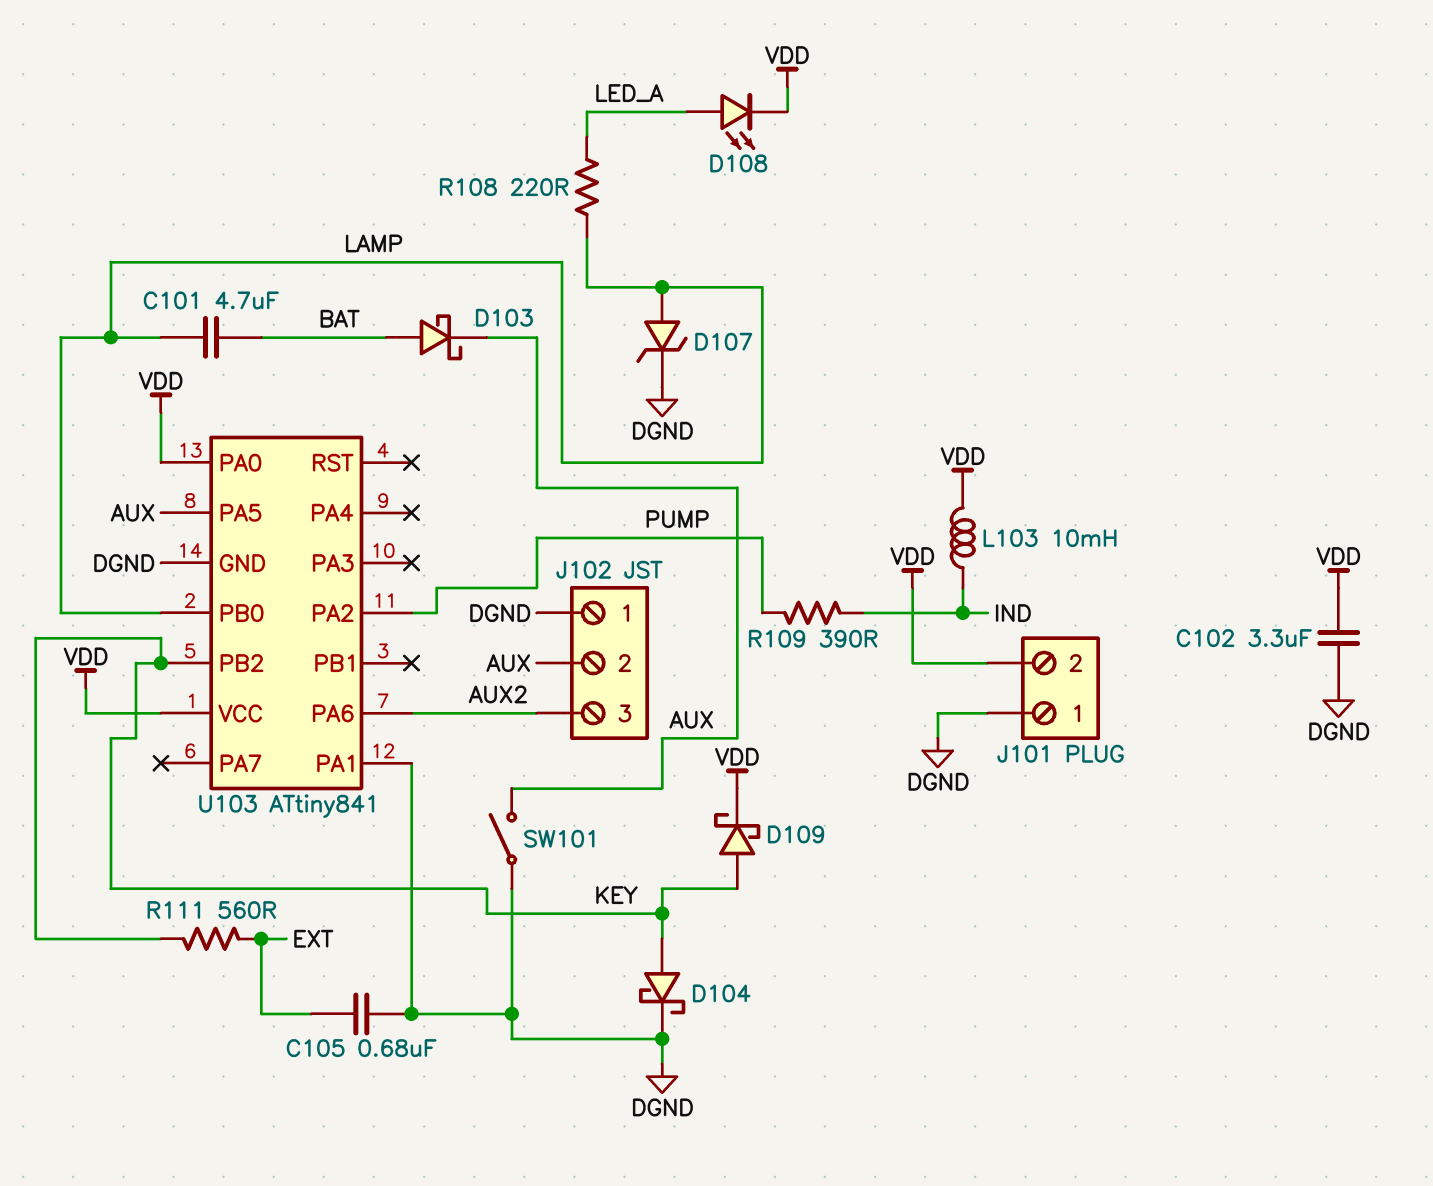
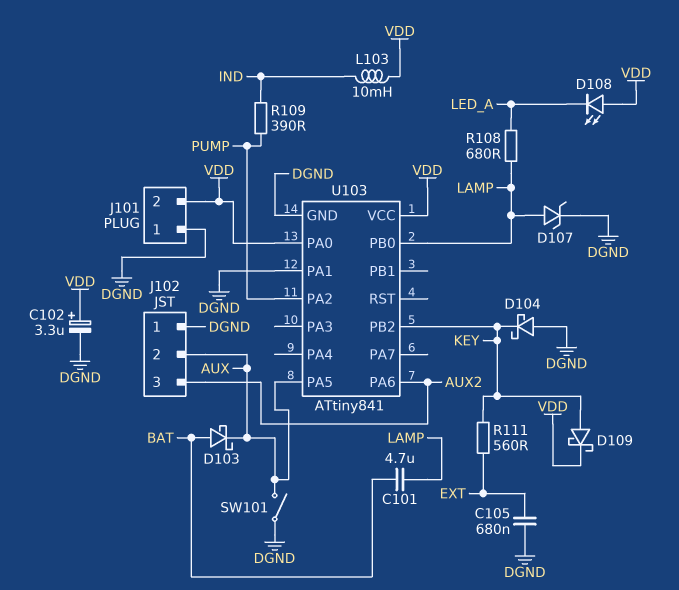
C102: 3.3uF (DGND, VDD) -> 3.3uF (plus VDD, minus DGND)
D104: schottky (A KEY, K DGND) -> schottky (A DGND, K KEY)
D108: LED (A LED_A, K VDD) -> LED (A VDD, K LED_A)
R108: 220 (LAMP, LED_A) -> 680 (LAMP, LED_A)

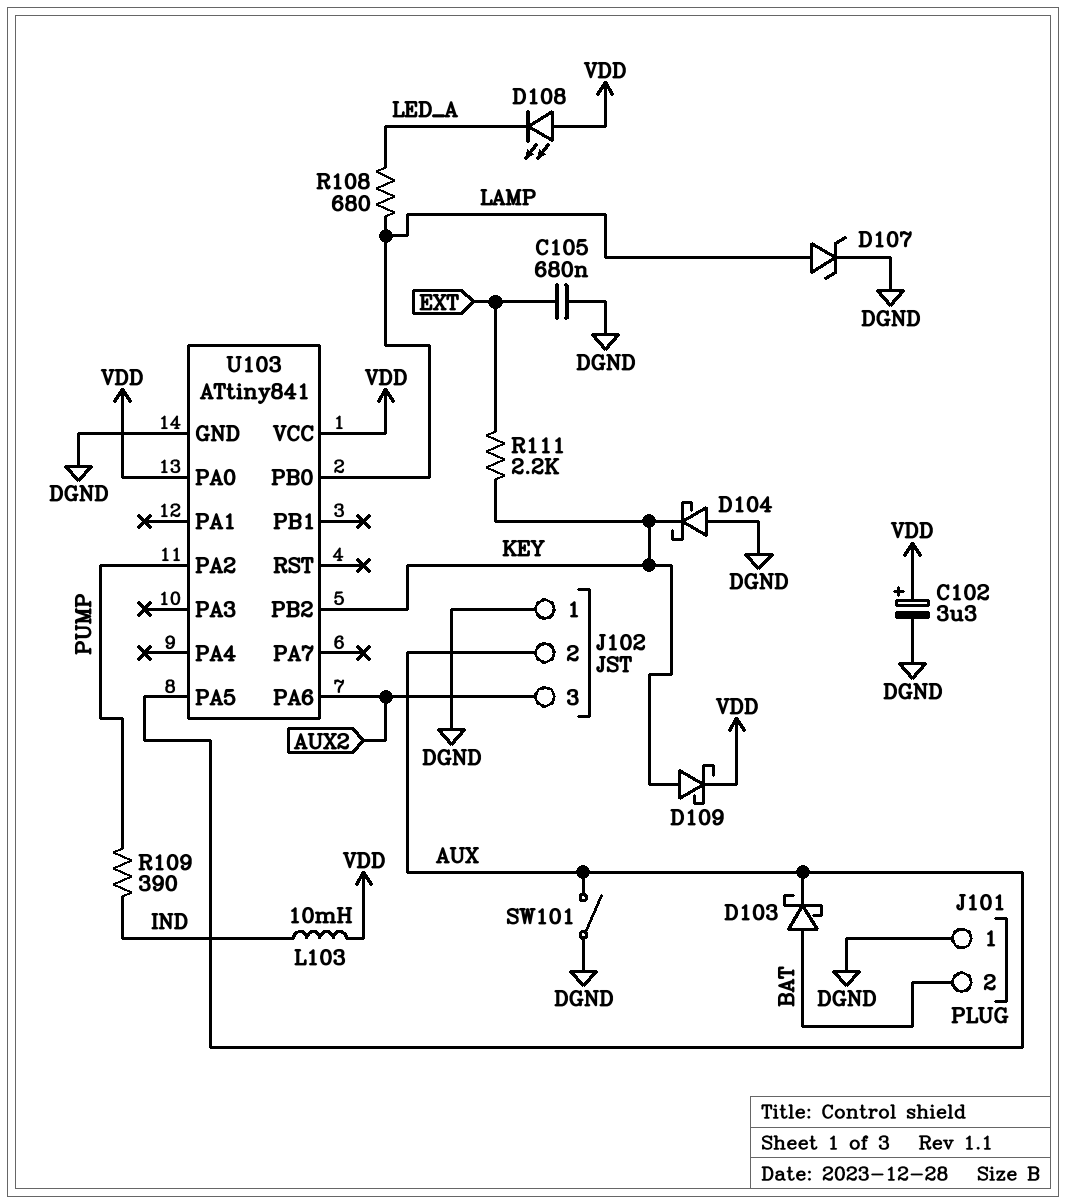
C101: 4.7uF (BAT, LAMP) -> none
J101 pin 2: VDD -> BAT
R111: 560 (EXT, KEY) -> 2.2k (EXT, KEY)
U103 pin PA1: DGND -> none

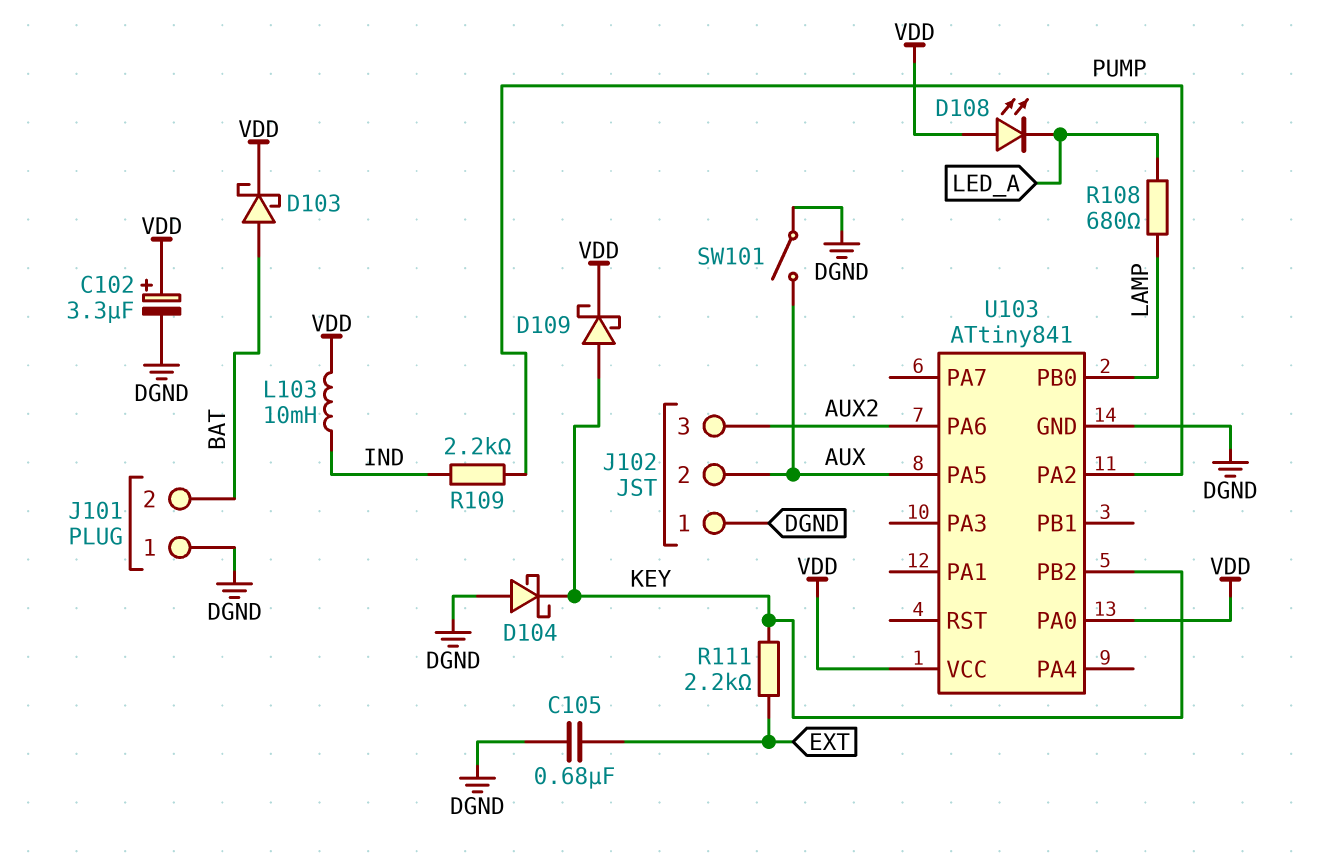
D103: schottky (A BAT, K AUX) -> schottky (A BAT, K VDD)
D107: zener (A LAMP, K DGND) -> none
R109: 390 (IND, PUMP) -> 2.2k (IND, PUMP)

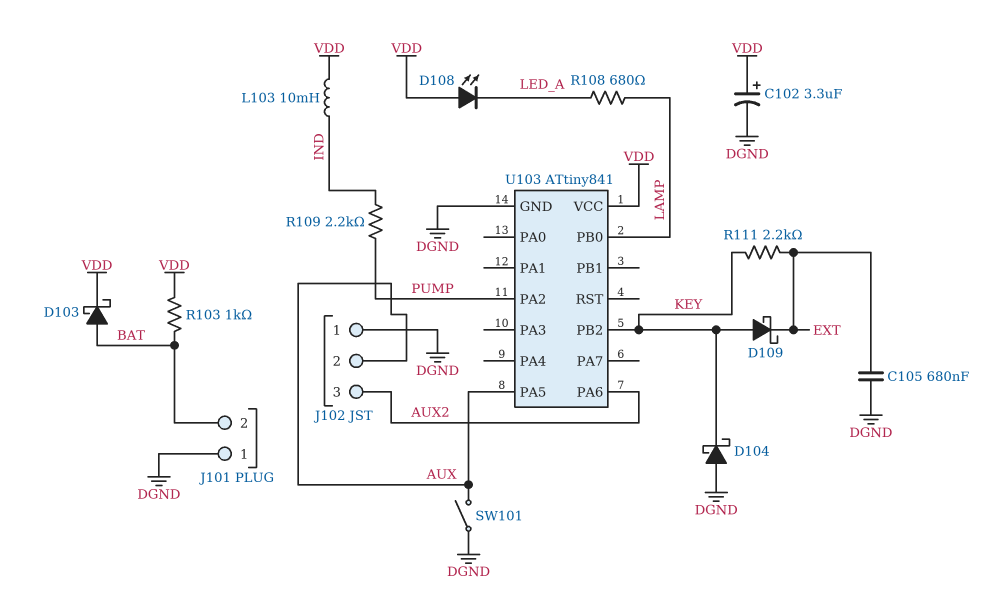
D109: schottky (A KEY, K VDD) -> schottky (A KEY, K EXT)
R103: none -> 1k (BAT, VDD)
U103 pin PA0: VDD -> none

